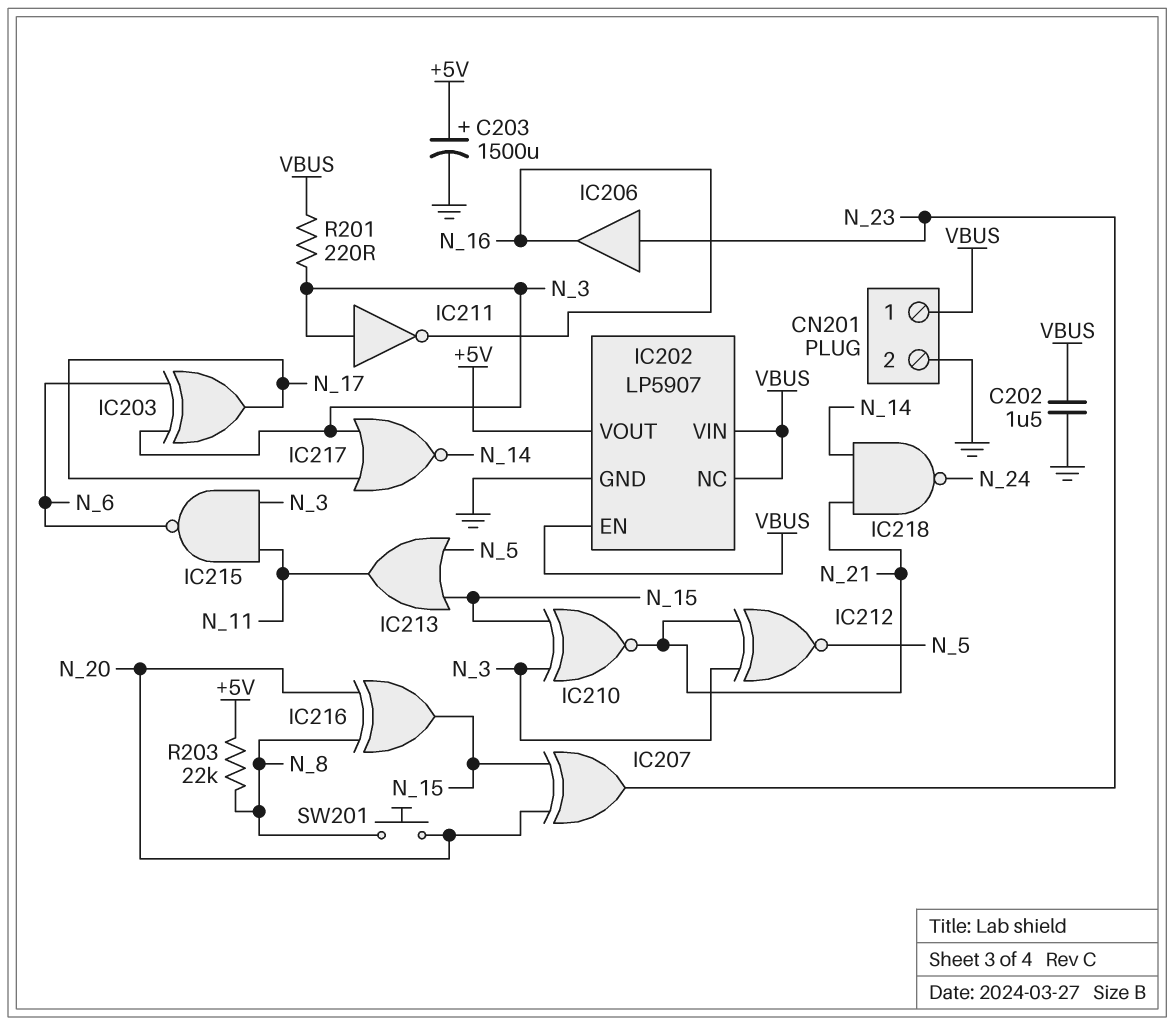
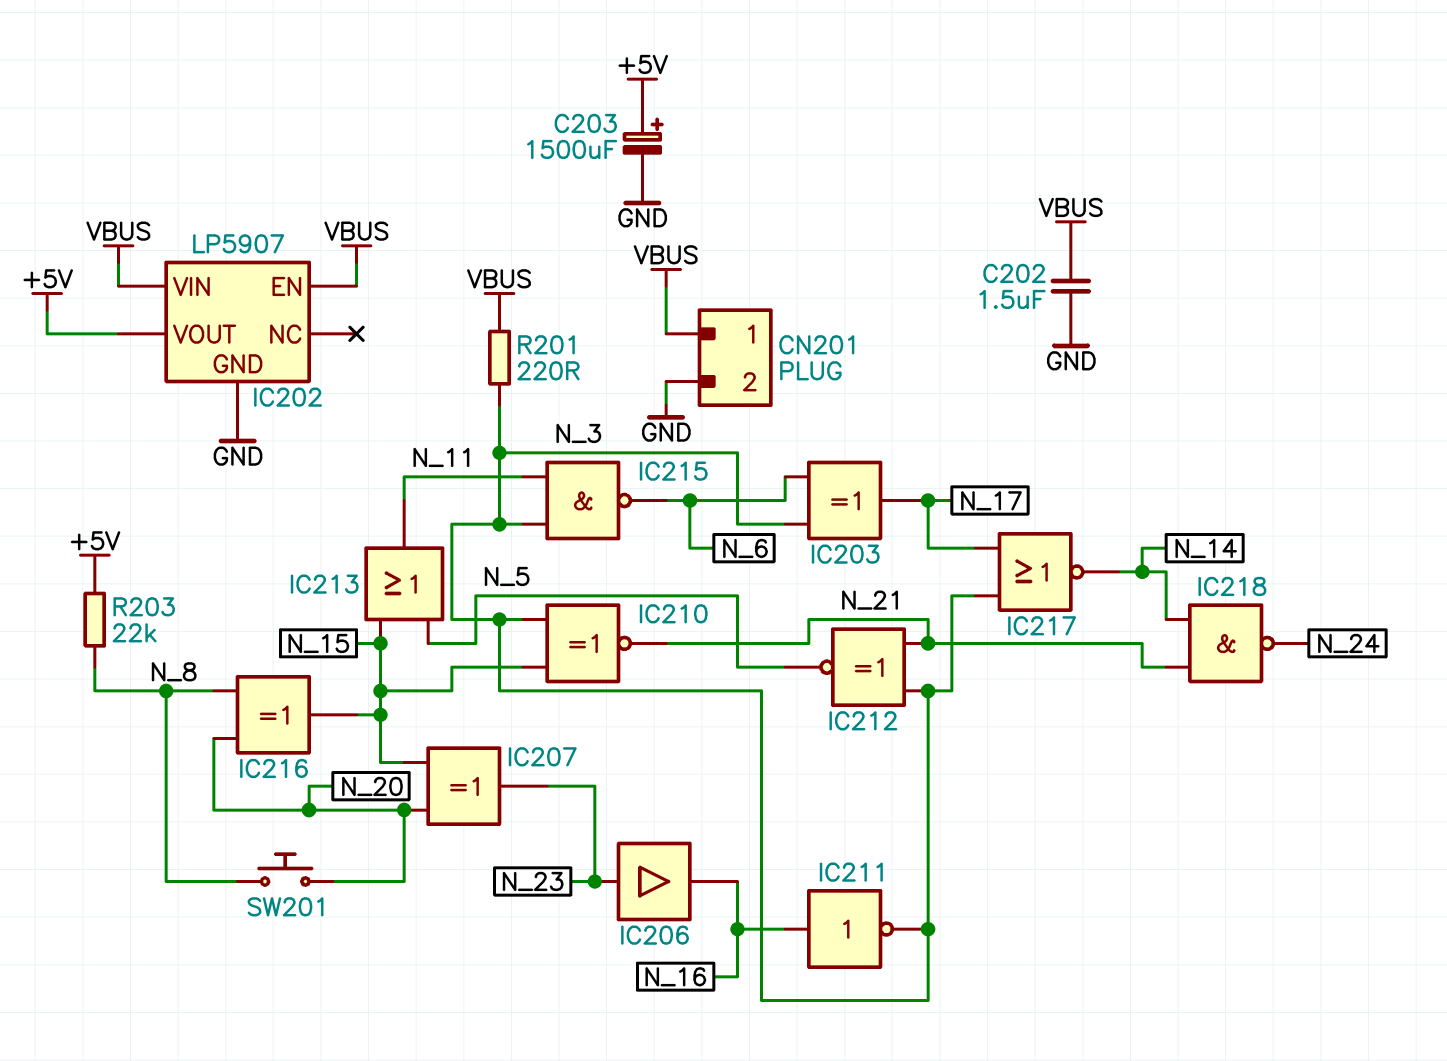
IC202 pin NC: VBUS -> none
IC211: NOT (in N_3, out N_16) -> NOT (in N_16, out N_3)

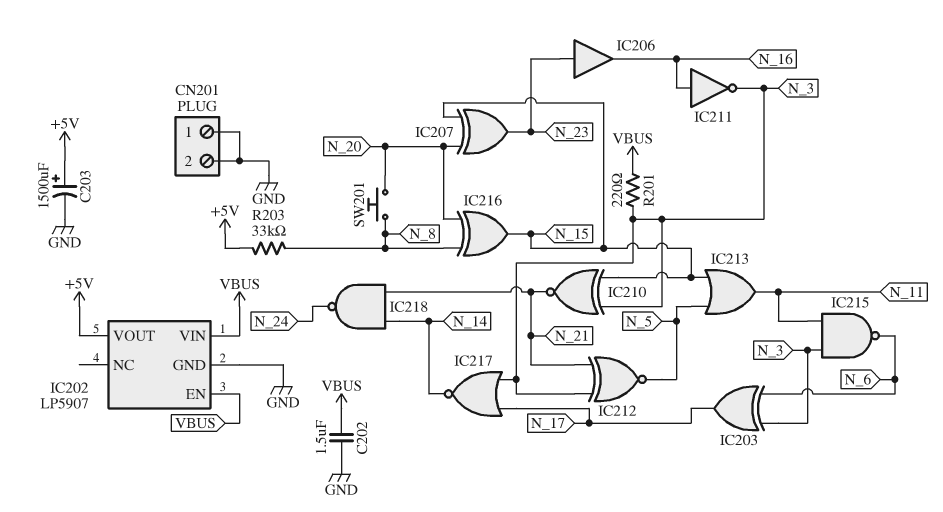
CN201 pin 1: VBUS -> GND
R203: 22k (+5V, N_8) -> 33k (+5V, N_8)

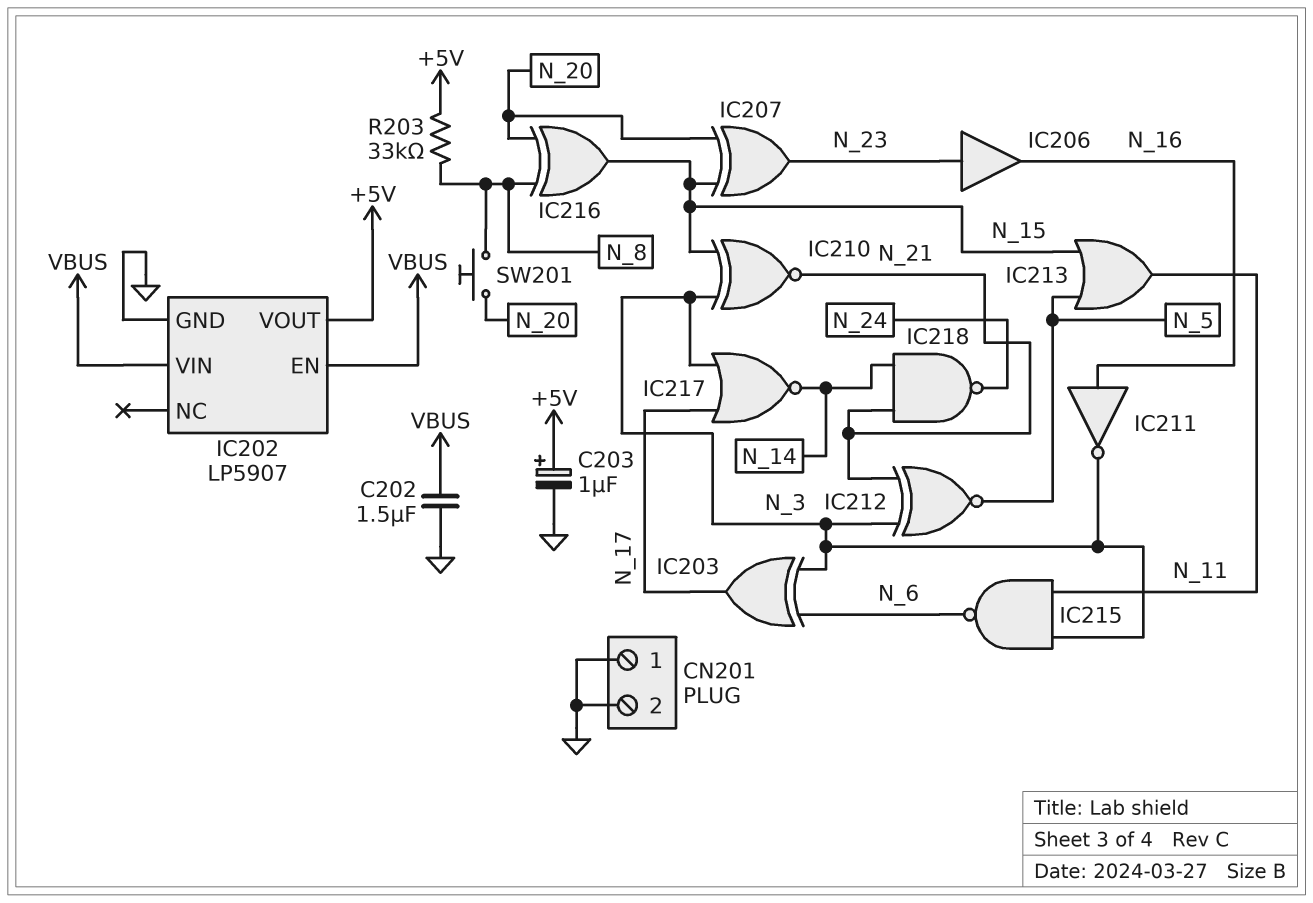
C203: 1500uF (plus +5V, minus GND) -> 1uF (plus +5V, minus GND)
R201: 220 (N_3, VBUS) -> none

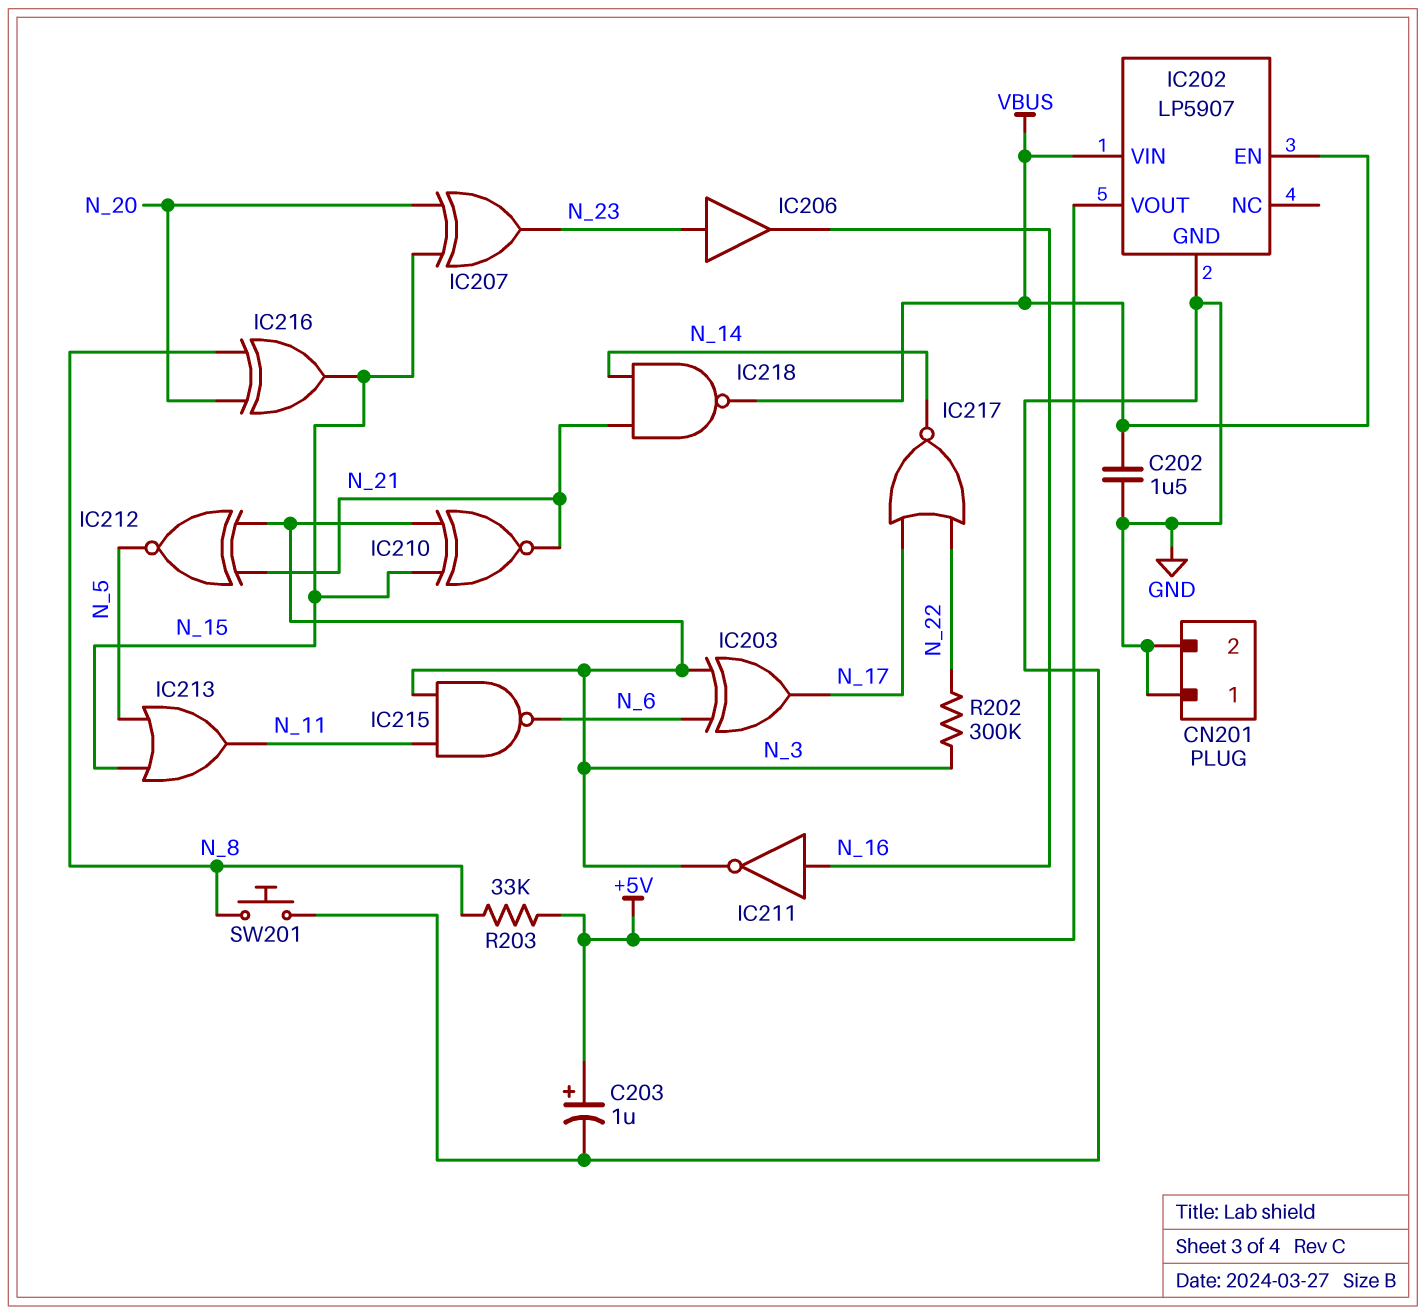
IC217: NOR (in N_3, in N_17, out N_14) -> NOR (in N_17, in N_22, out N_14)
IC218: NAND (in N_14, in N_21, out N_24) -> NAND (in N_14, in N_21, out VBUS)
R202: none -> 300k (N_3, N_22)
SW201: button (N_8, N_20) -> button (GND, N_8)

